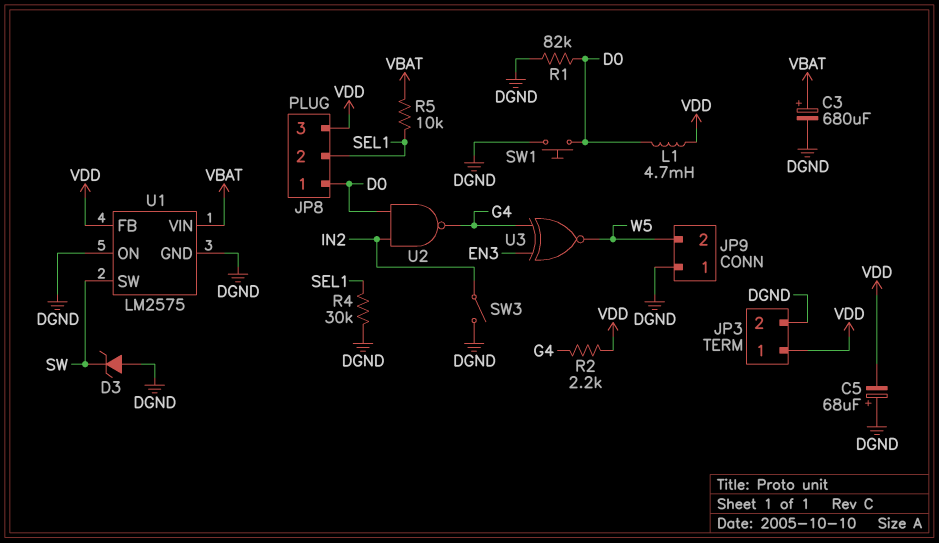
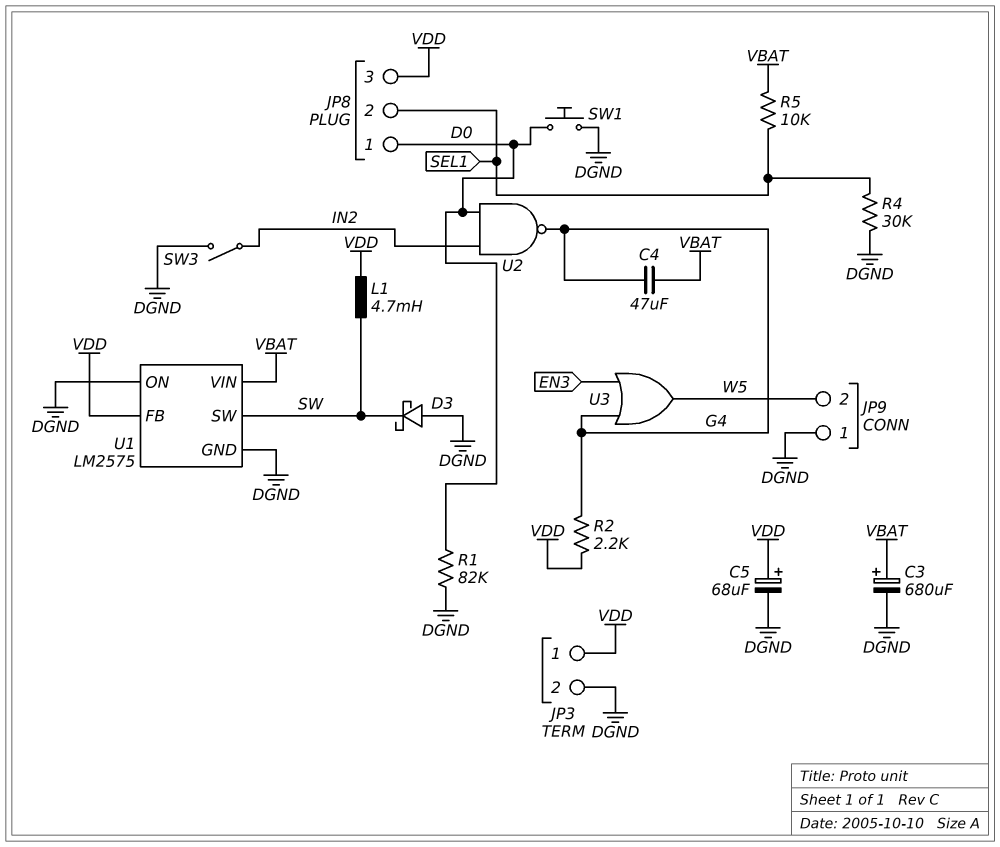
C4: none -> 47uF (G4, VBAT)
C5: 68uF (plus DGND, minus VDD) -> 68uF (plus VDD, minus DGND)
D3: zener (A DGND, K SW) -> schottky (A DGND, K SW)
L1: 4.7mH (D0, VDD) -> 4.7mH (SW, VDD)
U3: XNOR (in EN3, in G4, out W5) -> OR (in EN3, in G4, out W5)

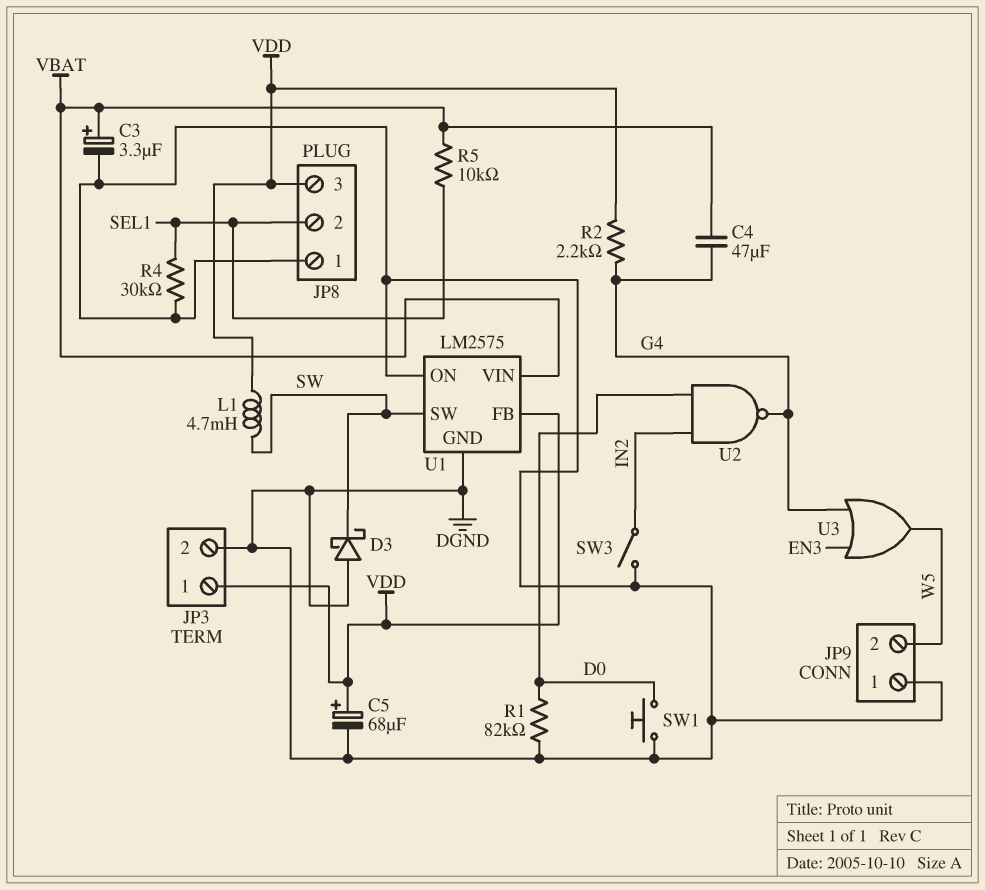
C3: 680uF (plus VBAT, minus DGND) -> 3.3uF (plus VBAT, minus DGND)
JP8 pin 1: D0 -> DGND

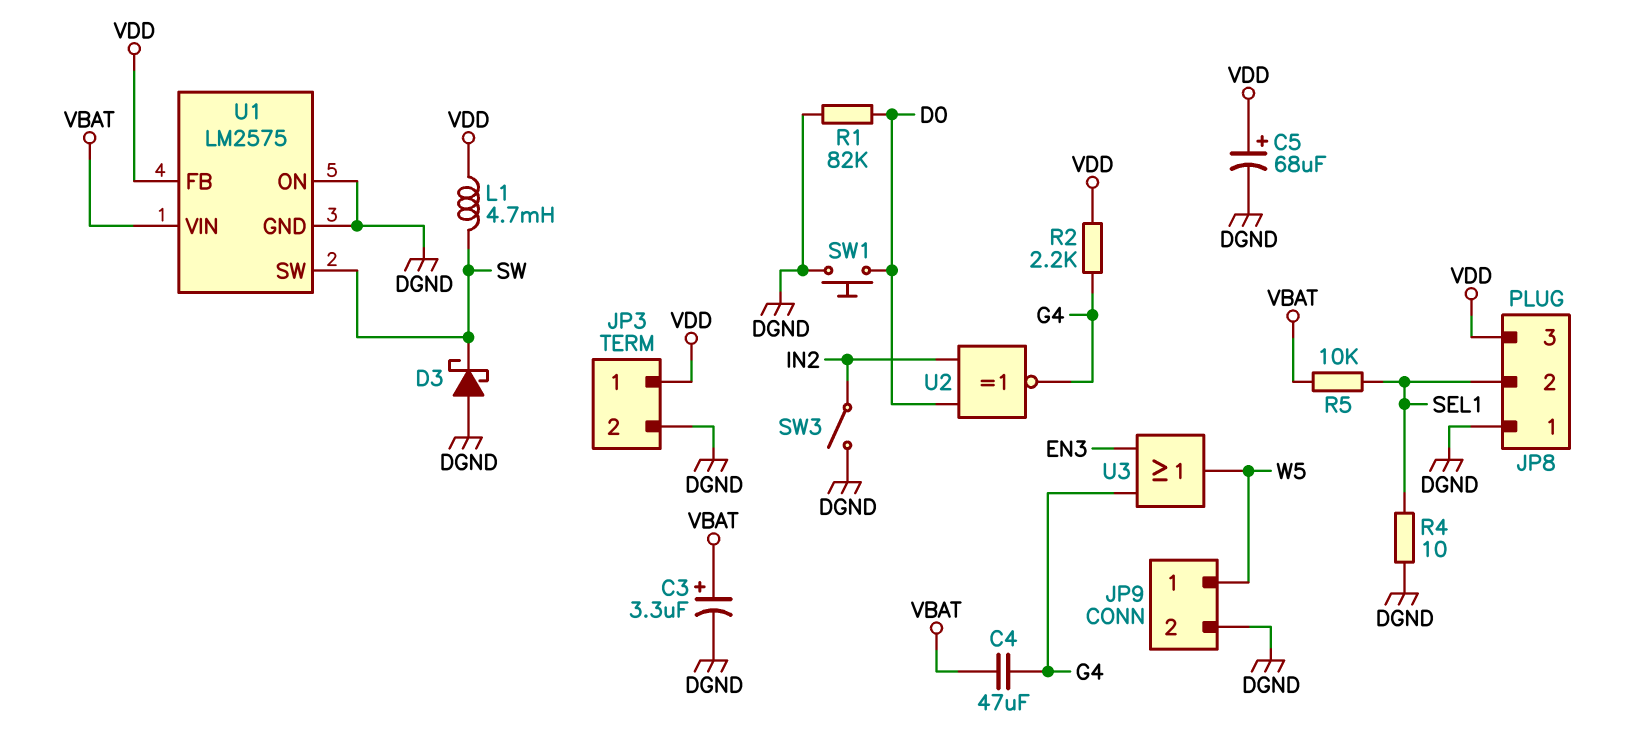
JP9 pin 1: DGND -> W5
JP9 pin 2: W5 -> DGND
R4: 30k (DGND, SEL1) -> 10 (DGND, SEL1)
U2: NAND (in D0, in IN2, out G4) -> XNOR (in D0, in IN2, out G4)

